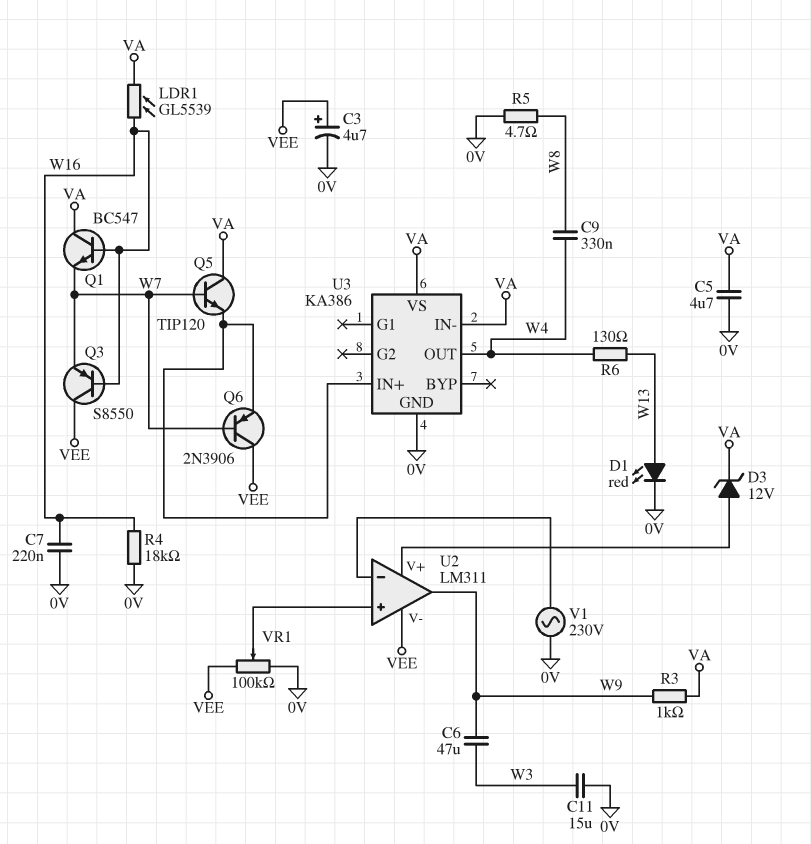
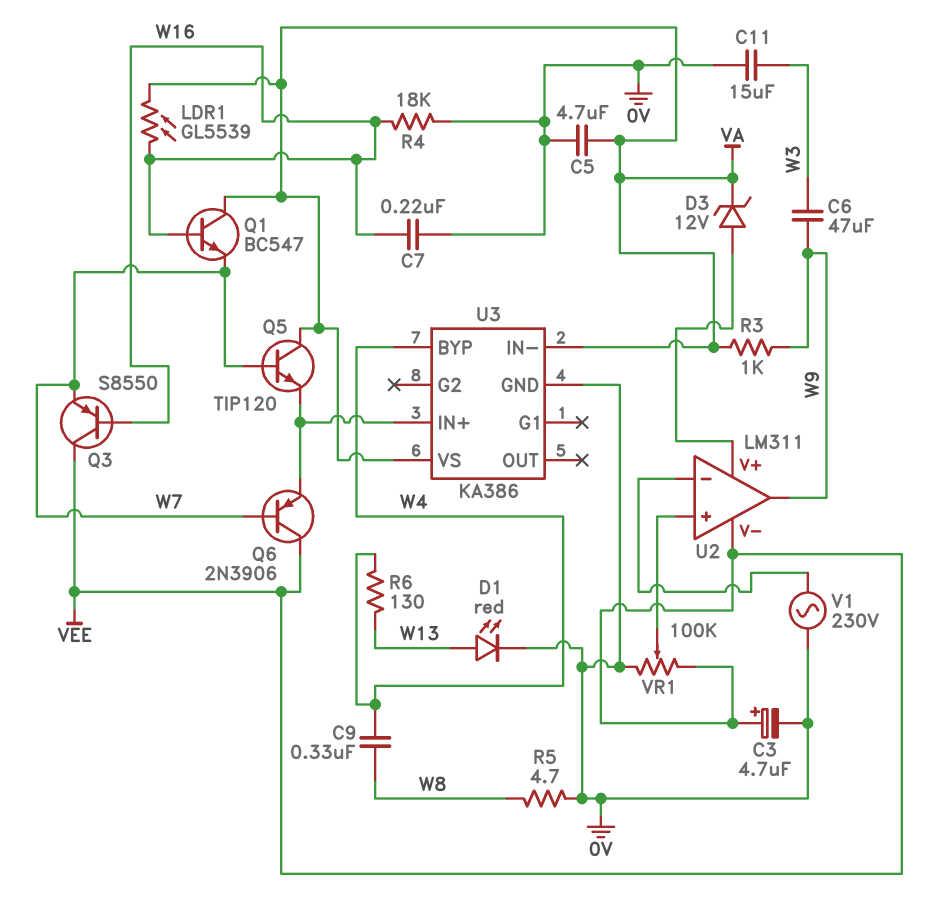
U3 pin BYP: none -> W4
U3 pin OUT: W4 -> none

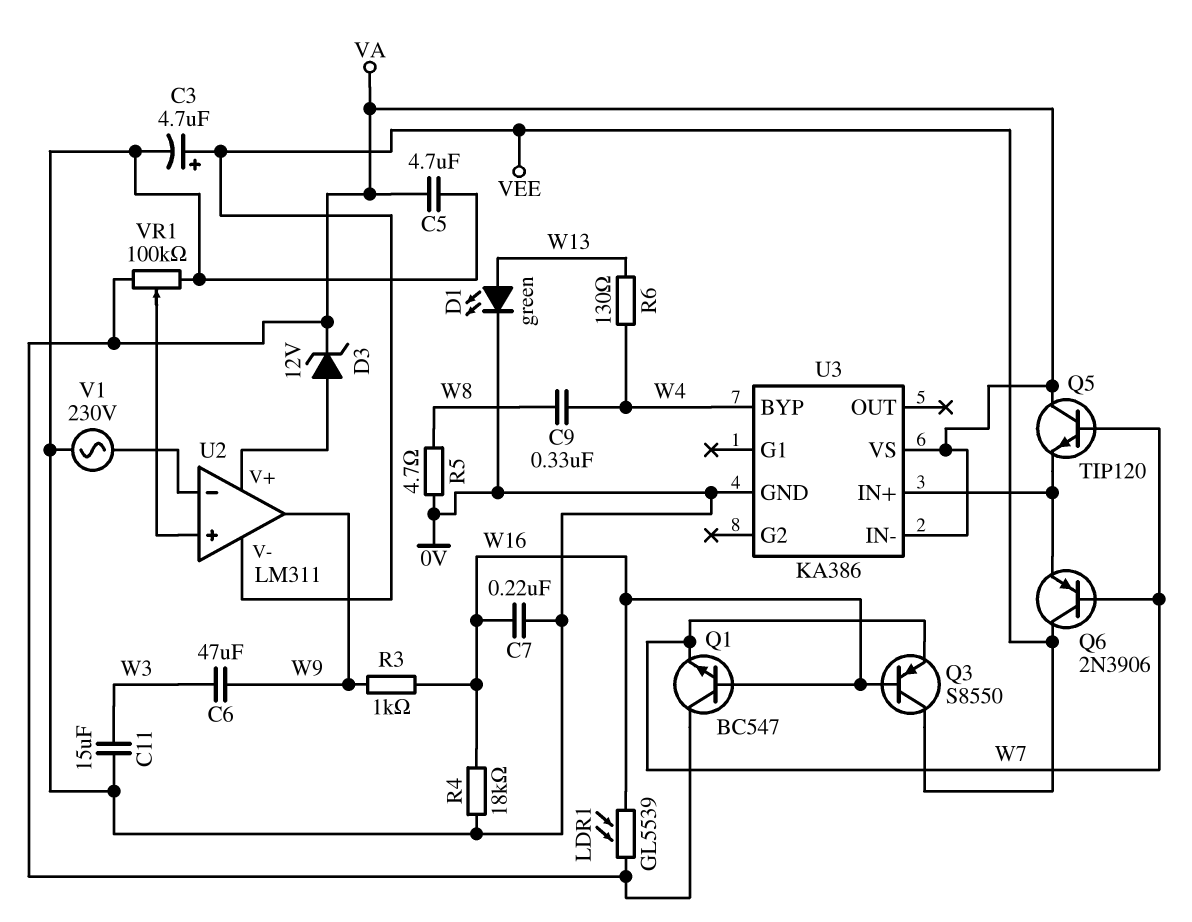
D1: LED red (A W13, K 0V) -> LED green (A W13, K 0V)
R3: 1k (VA, W9) -> 1k (W9, W16)
VR1: 100k (0V, VEE, wiper U2/in+) -> 100k (0V, VA, wiper U2/in+)

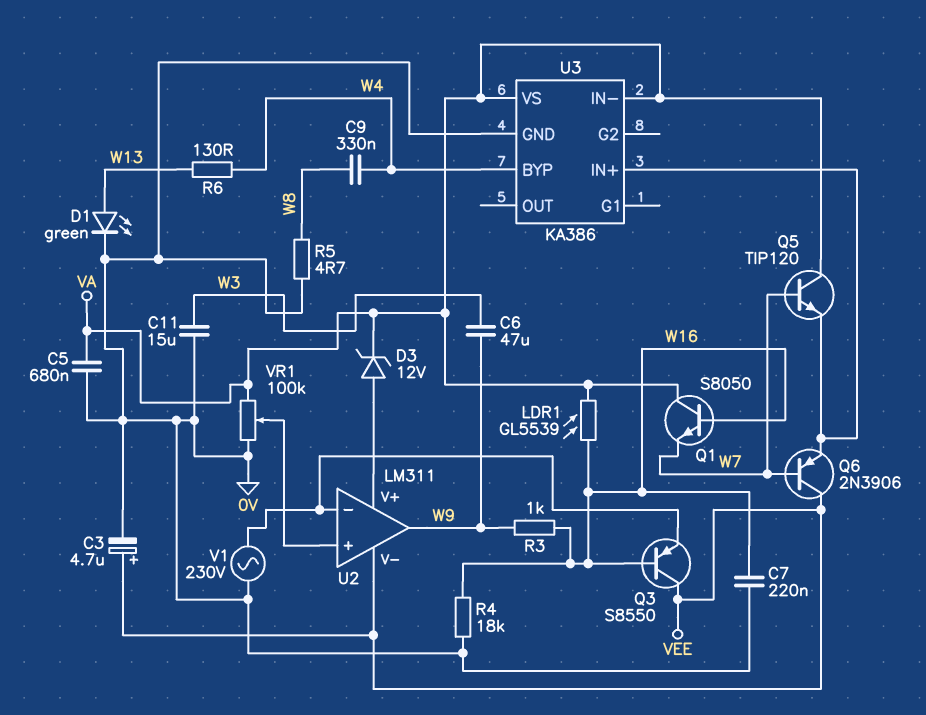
C5: 4.7uF (0V, VA) -> 680nF (0V, VA)
Q1: NPN BC547 (B W16, C VA, E W7) -> NPN S8050 (B W16, C VA, E W7)
Q3: PNP S8550 (B W16, C VEE, E W7) -> PNP S8550 (B W16, C VEE, E U2/in-)

